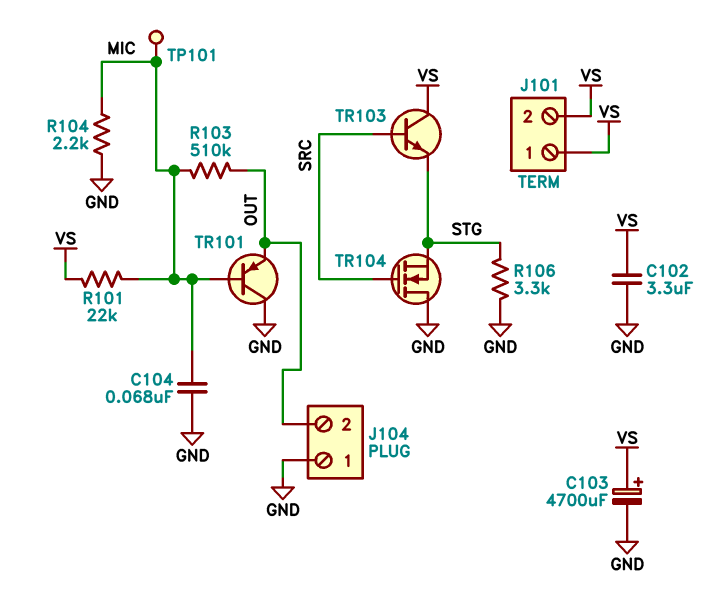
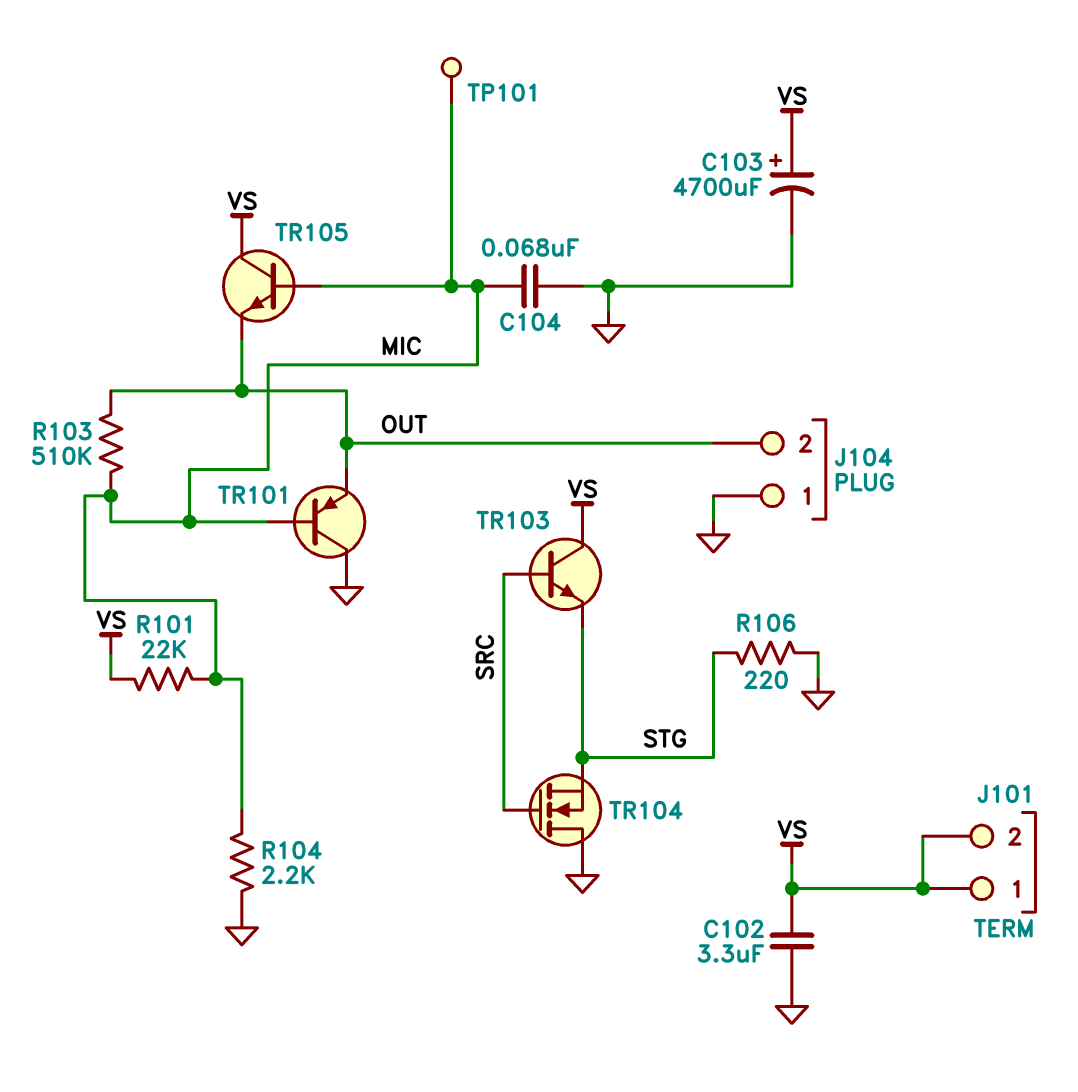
R106: 3.3k (GND, STG) -> 220 (GND, STG)
TR105: none -> NPN (B MIC, C VS, E OUT)

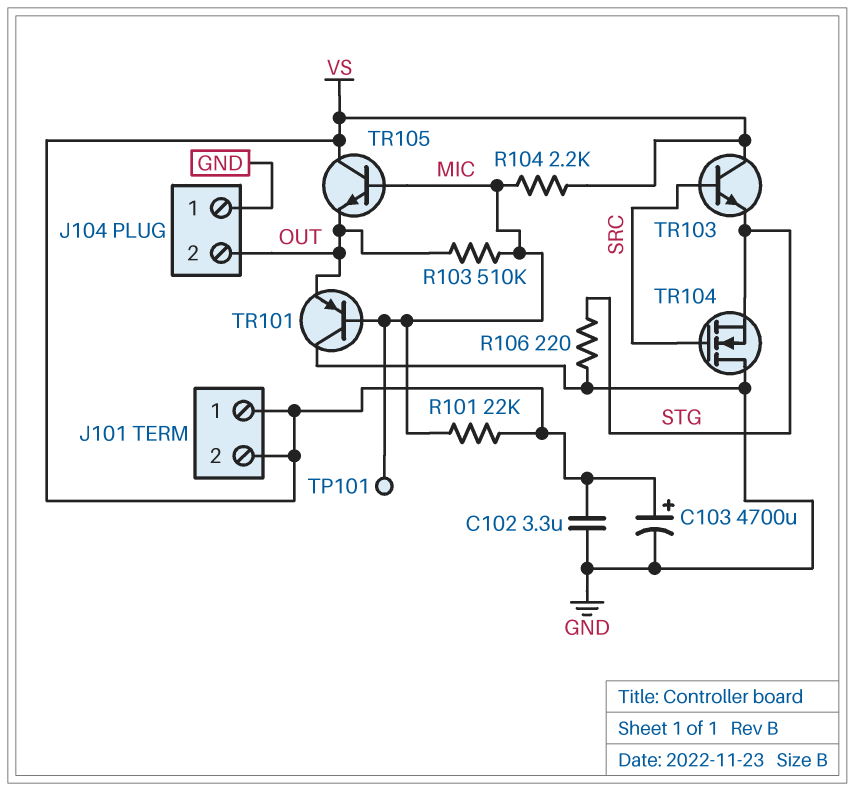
C104: 68nF (GND, MIC) -> none
R104: 2.2k (GND, MIC) -> 2.2k (MIC, VS)

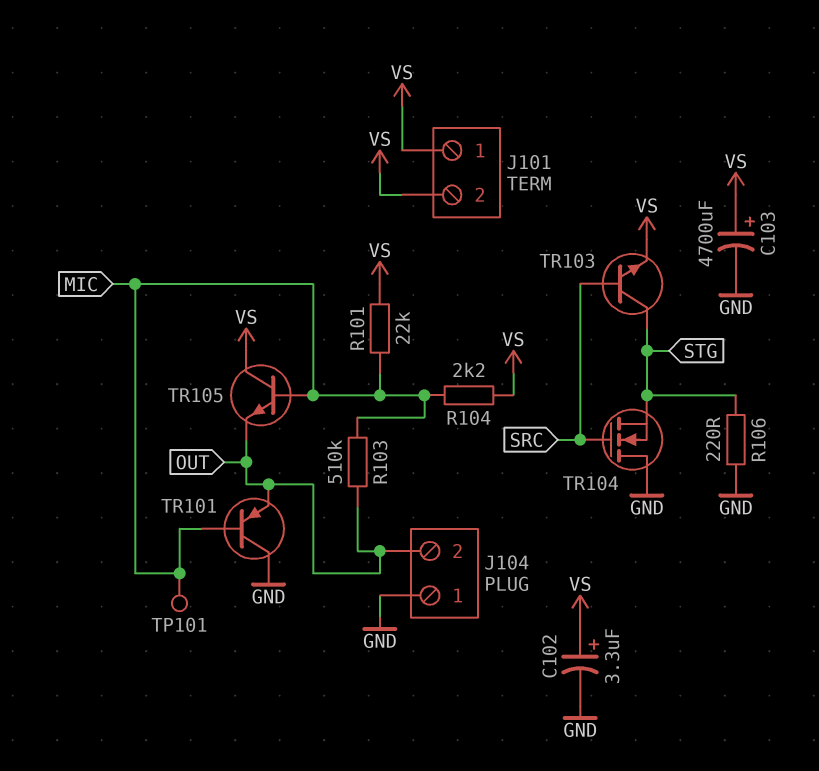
C102: 3.3uF (GND, VS) -> 3.3uF (plus VS, minus GND)
TR103: NPN (B SRC, C VS, E STG) -> NPN (B SRC, C STG, E VS)

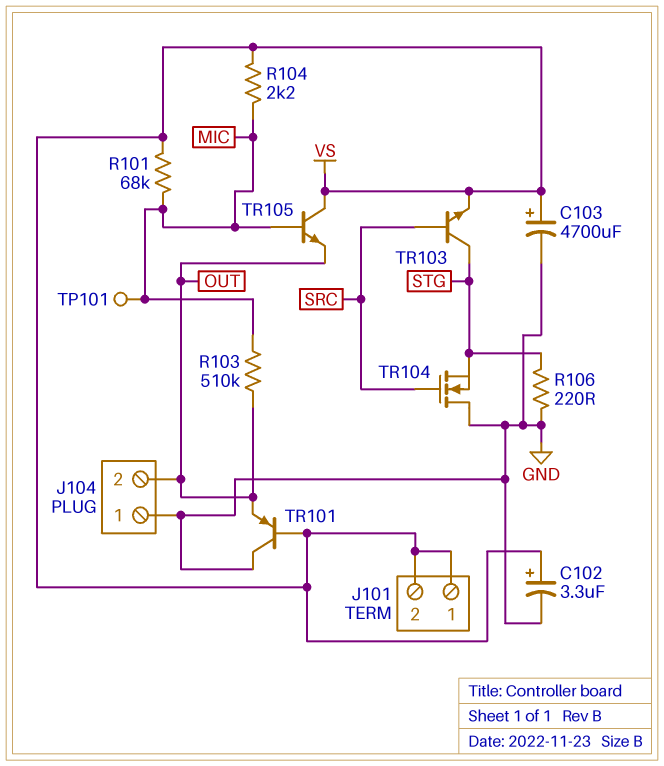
R101: 22k (MIC, VS) -> 68k (MIC, VS)
TR101: PNP (B MIC, C GND, E OUT) -> PNP (B VS, C GND, E OUT)

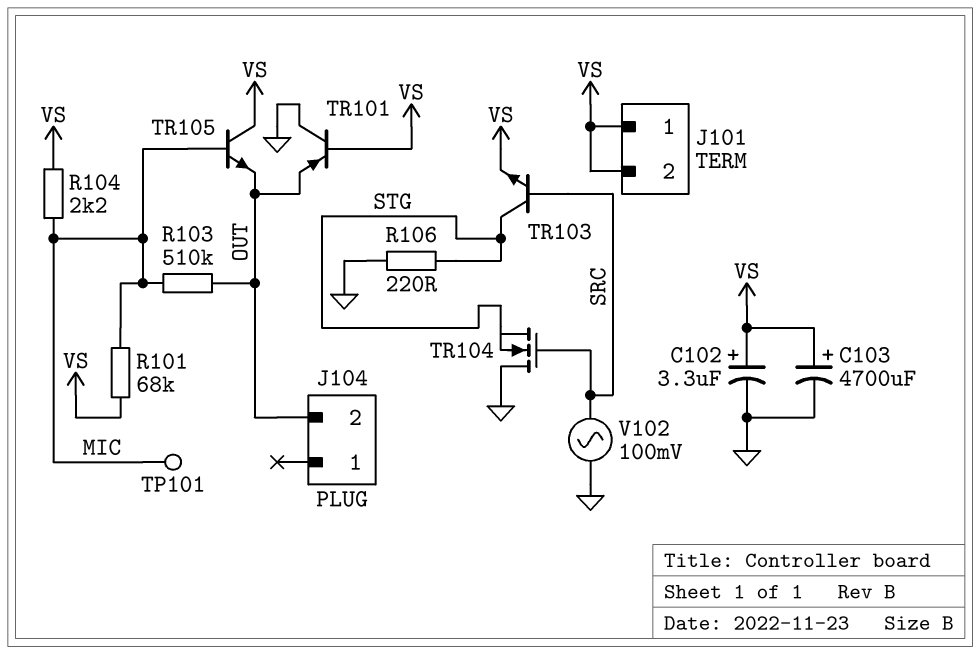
J104 pin 1: GND -> none
V102: none -> AC 100mV (GND, SRC)

